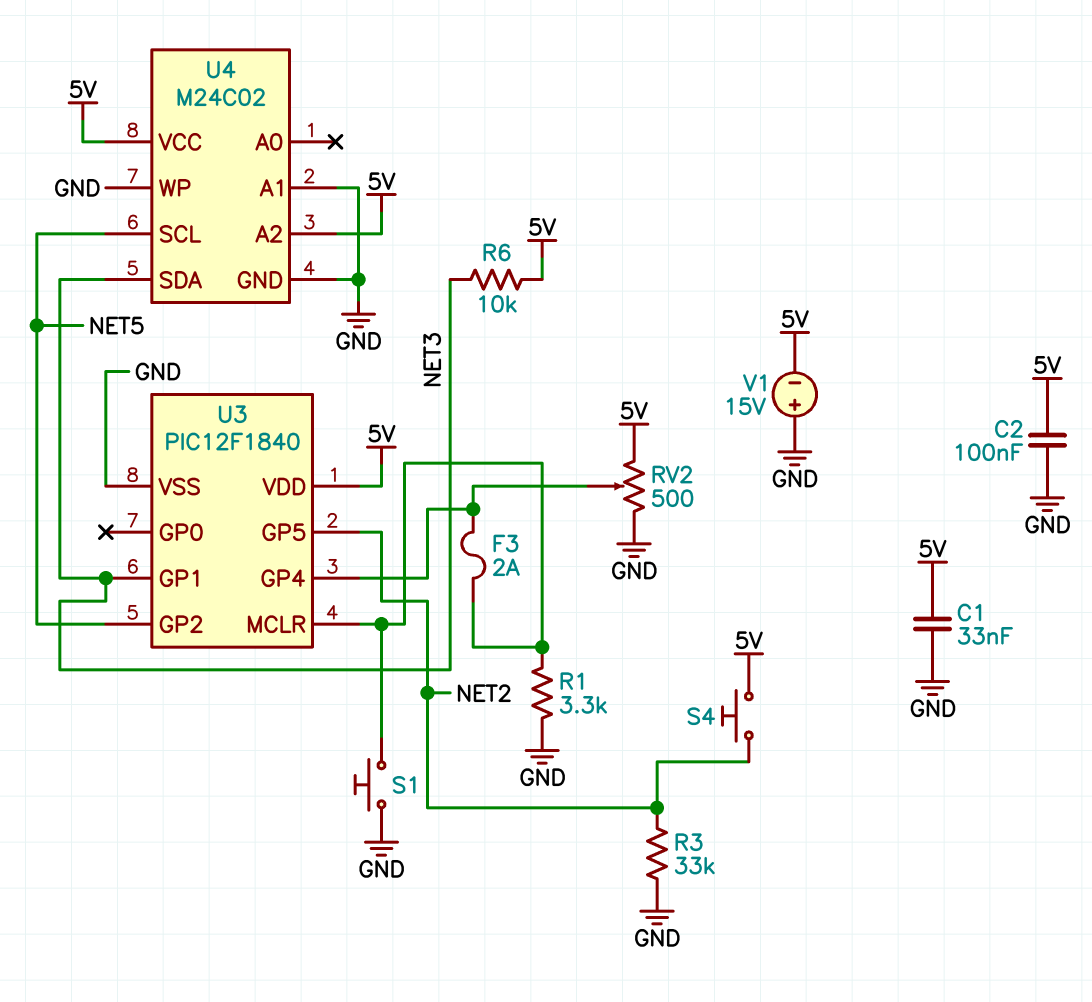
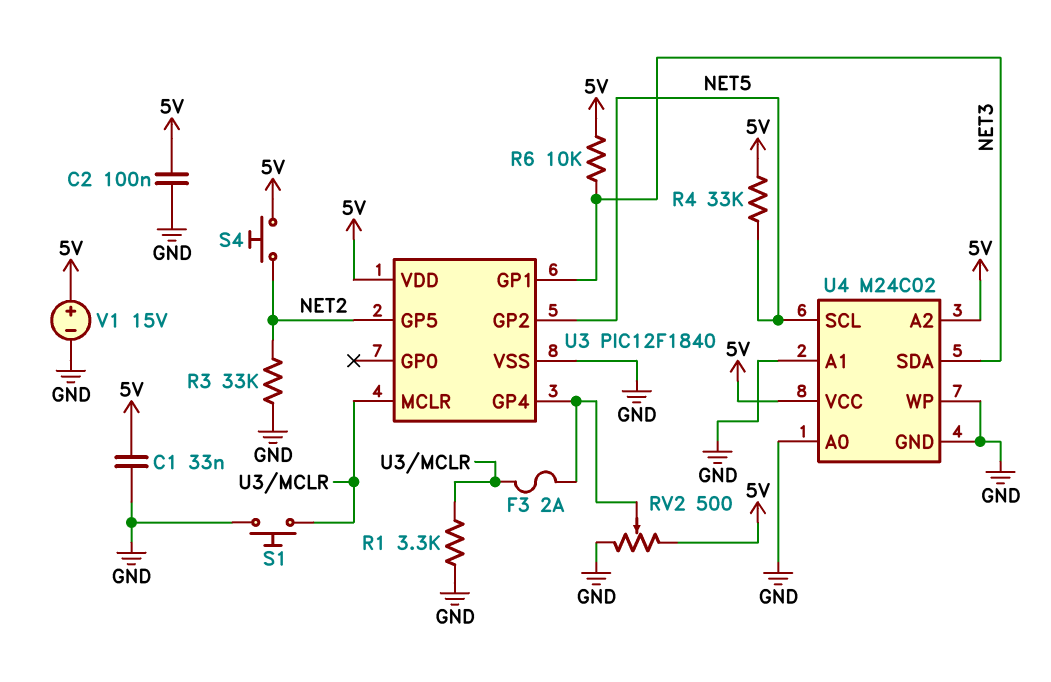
R4: none -> 33k (5V, NET5)
U4 pin A0: none -> GND
V1: 15V (plus GND, minus 5V) -> 15V (plus 5V, minus GND)

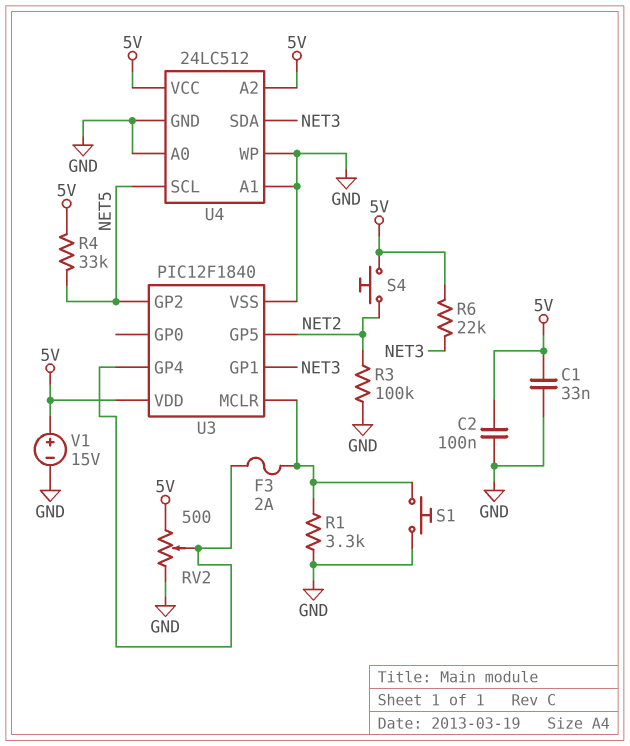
R3: 33k (GND, NET2) -> 100k (GND, NET2)
R6: 10k (5V, NET3) -> 22k (5V, NET3)
U4: M24C02 -> 24LC512

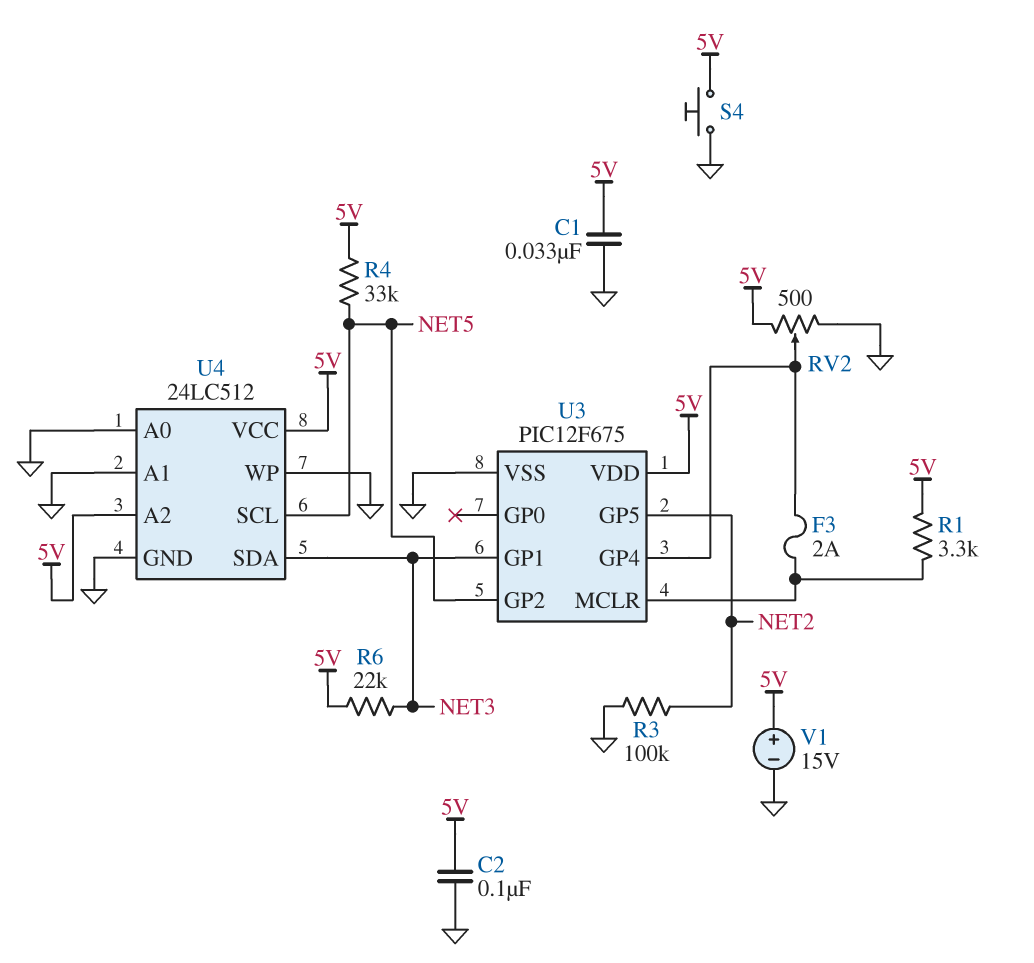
R1: 3.3k (GND, U3/MCLR) -> 3.3k (5V, U3/MCLR)
S1: button (GND, U3/MCLR) -> none
S4: button (5V, NET2) -> button (5V, GND)
U3: PIC12F1840 -> PIC12F675

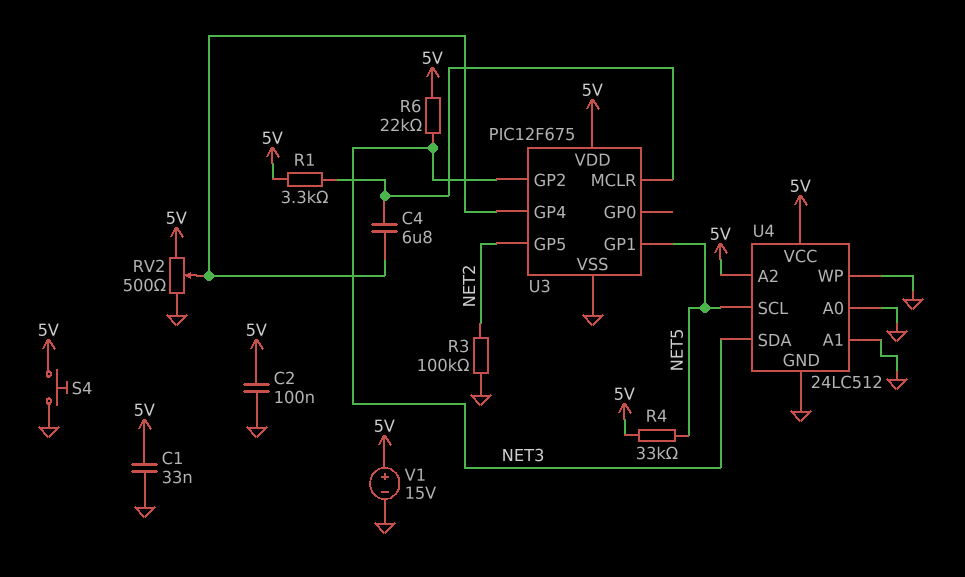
C4: none -> 6.8uF (U3/GP4, U3/MCLR)
F3: 2A (U3/GP4, U3/MCLR) -> none
U3 pin GP1: NET3 -> NET5
U3 pin GP2: NET5 -> NET3

